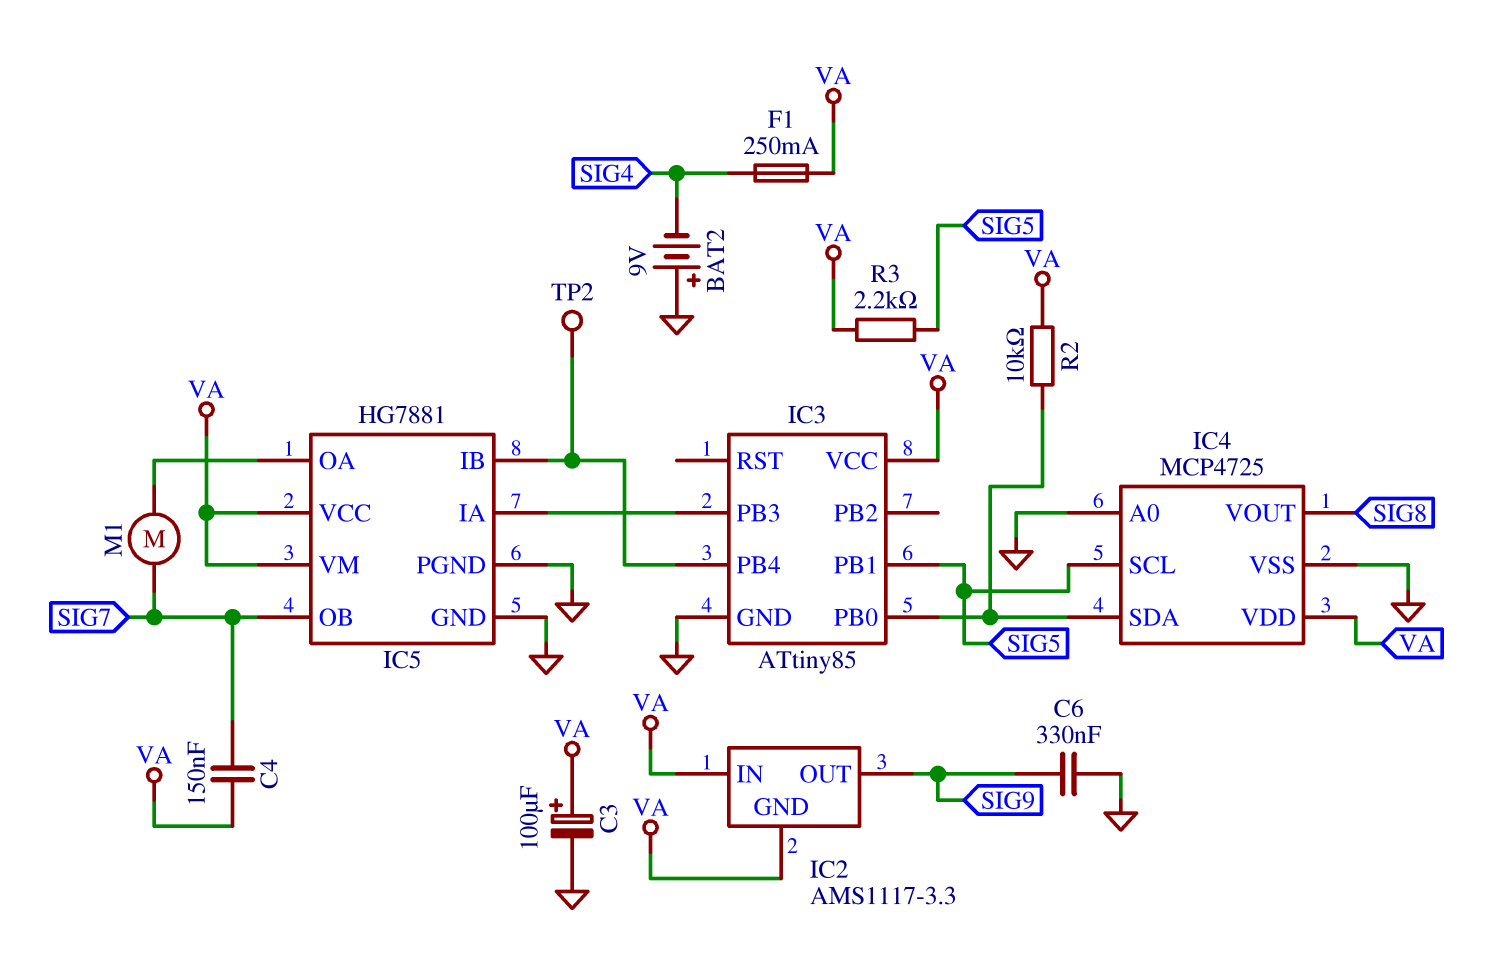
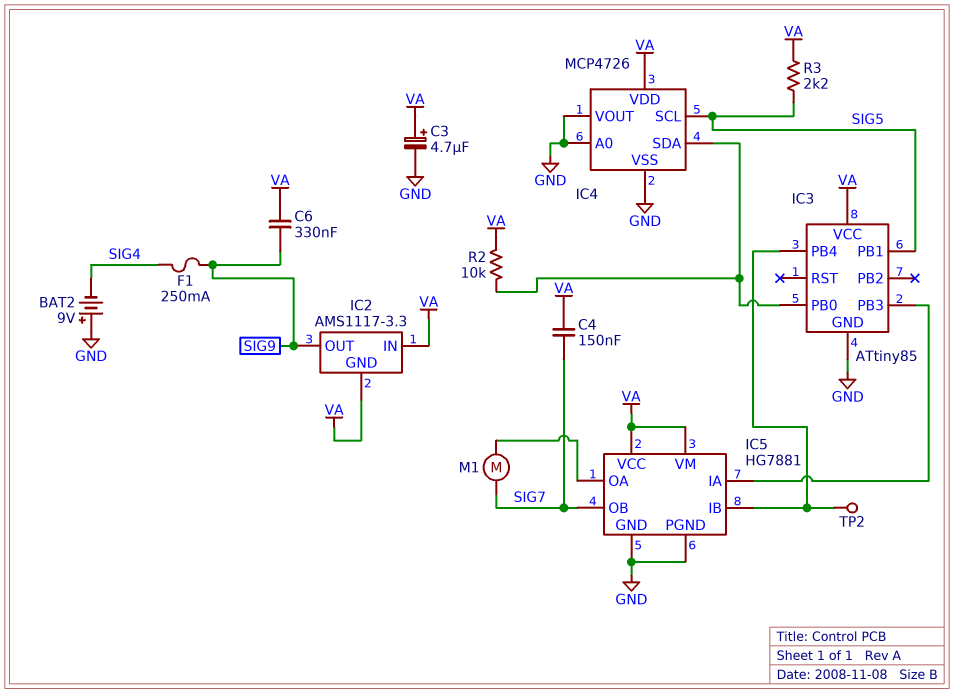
C3: 100uF (plus VA, minus GND) -> 4.7uF (plus VA, minus GND)
C6: 330nF (GND, SIG9) -> 330nF (SIG9, VA)
F1: 250mA (SIG4, VA) -> 250mA (SIG4, SIG9)
IC4: MCP4725 -> MCP4726
IC4 pin VOUT: SIG8 -> GND

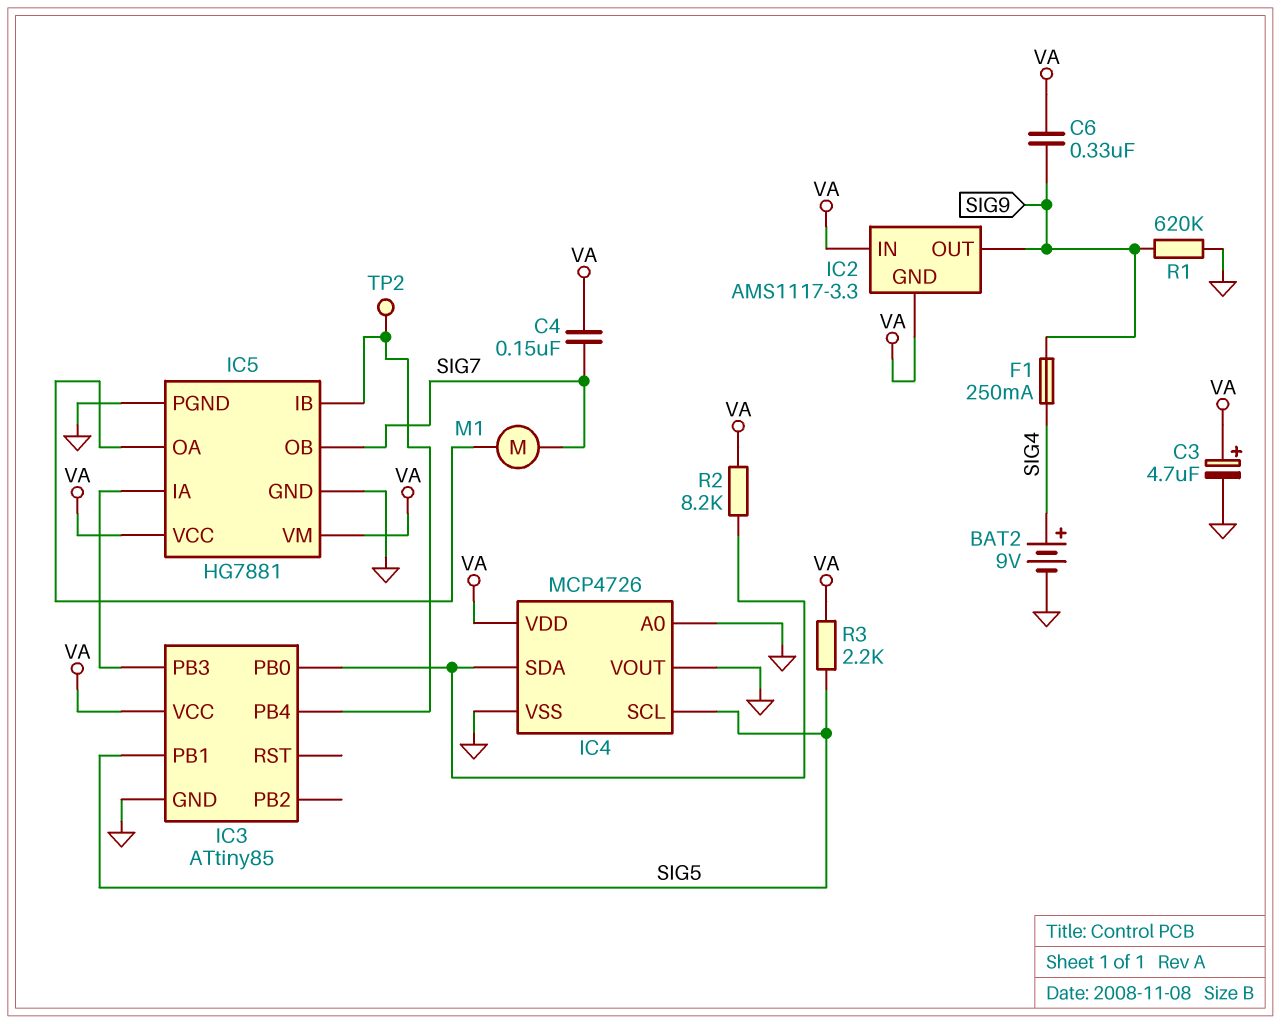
BAT2: 9V (plus GND, minus SIG4) -> 9V (plus SIG4, minus GND)
R1: none -> 620k (GND, SIG9)
R2: 10k (IC3/PB0, VA) -> 8.2k (IC3/PB0, VA)

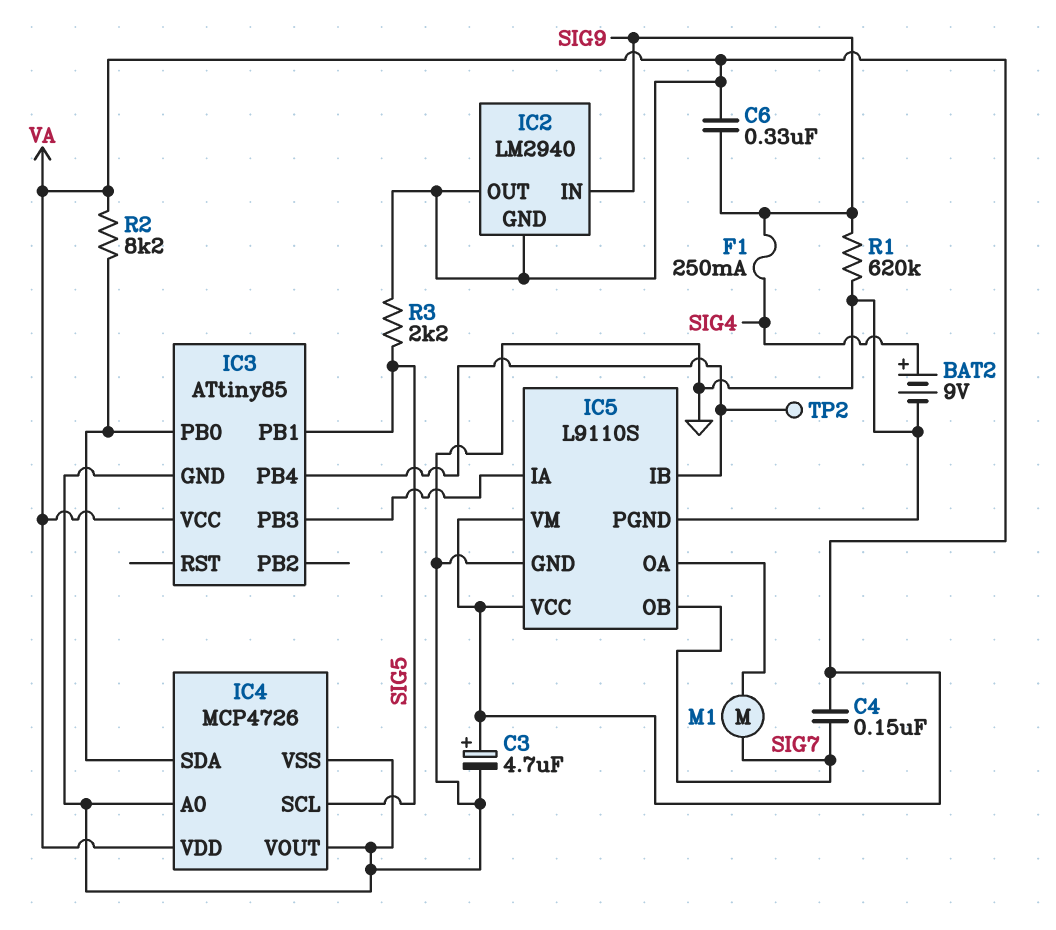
IC2: AMS1117-3.3 -> LM2940
IC2 pin IN: VA -> SIG9
IC2 pin OUT: SIG9 -> VA
IC5: HG7881 -> L9110S

